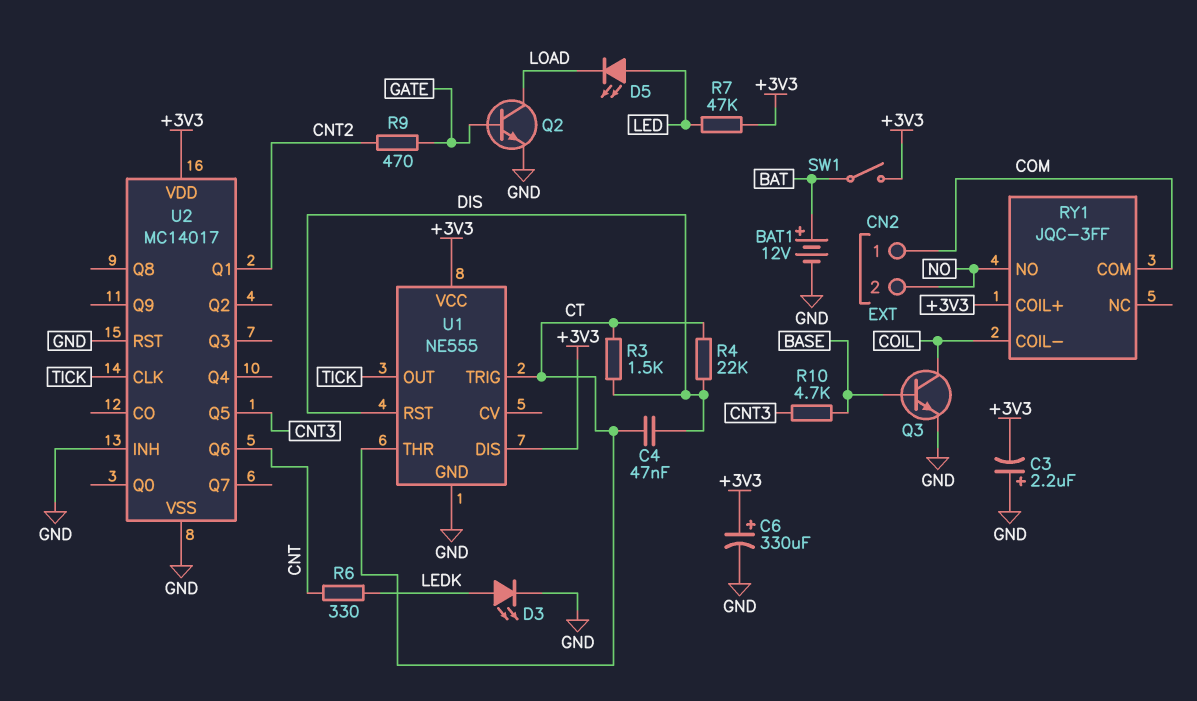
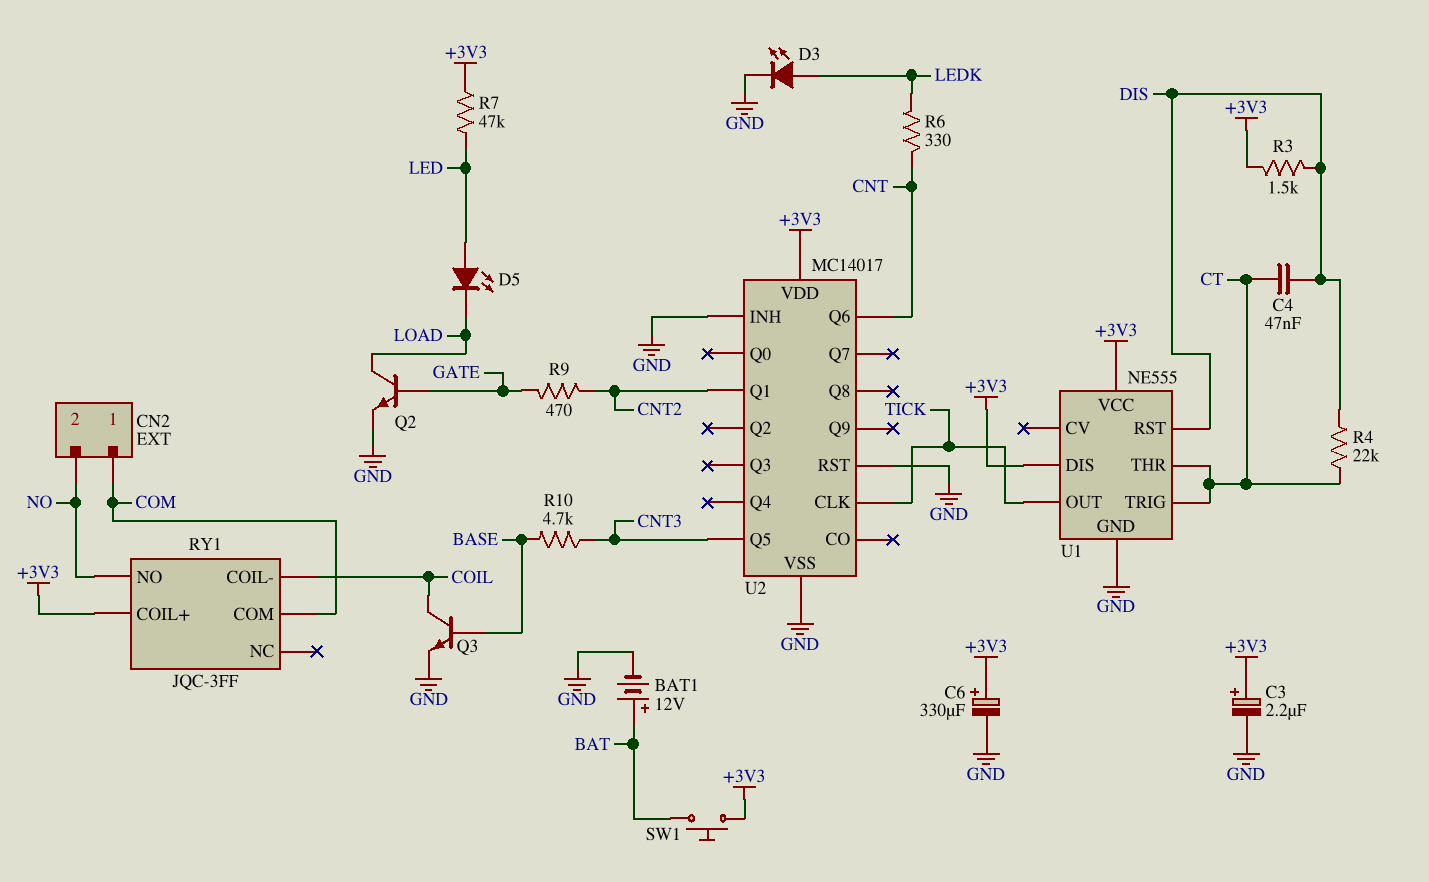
C3: 2.2uF (plus GND, minus +3V3) -> 2.2uF (plus +3V3, minus GND)
R3: 1.5k (CT, DIS) -> 1.5k (+3V3, DIS)
SW1: switch (+3V3, BAT) -> button (+3V3, BAT)

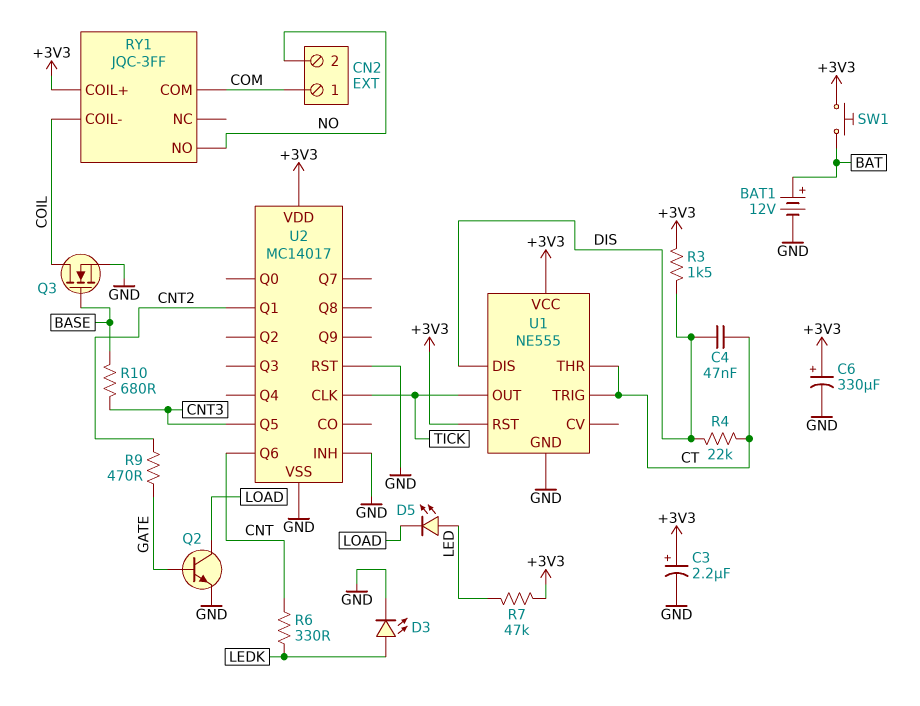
Q3: NPN (B BASE, C COIL, E GND) -> NMOS (G BASE, D COIL, S GND)
R10: 4.7k (BASE, CNT3) -> 680 (BASE, CNT3)
U1 pin DIS: +3V3 -> DIS
U1 pin RST: DIS -> +3V3

